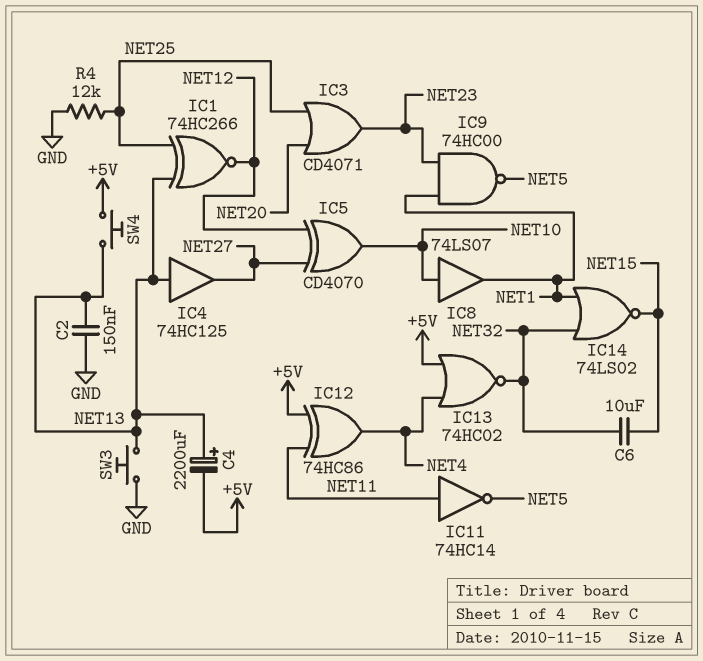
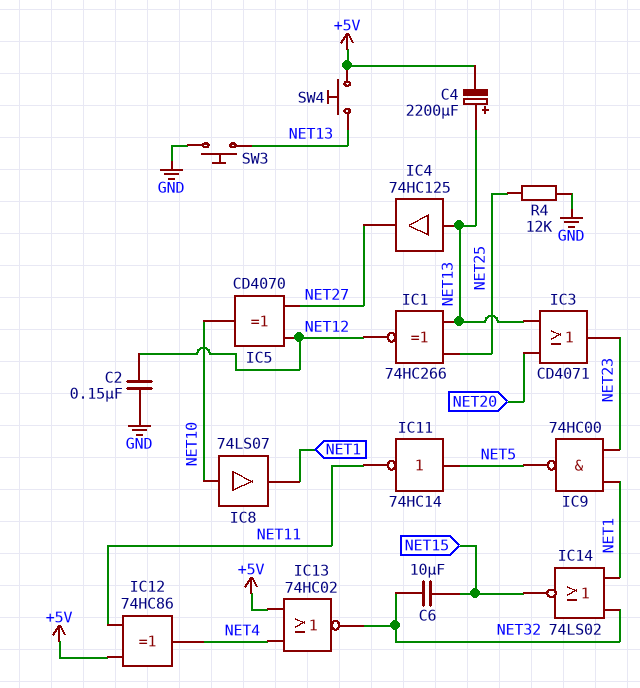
C2: 150nF (GND, NET13) -> 150nF (GND, NET12)
IC3: OR CD4071 (in NET20, in NET25, out NET23) -> OR CD4071 (in NET13, in NET20, out NET23)
IC11: NOT 74HC14 (in NET11, out NET5) -> NOT 74HC14 (in NET5, out NET11)

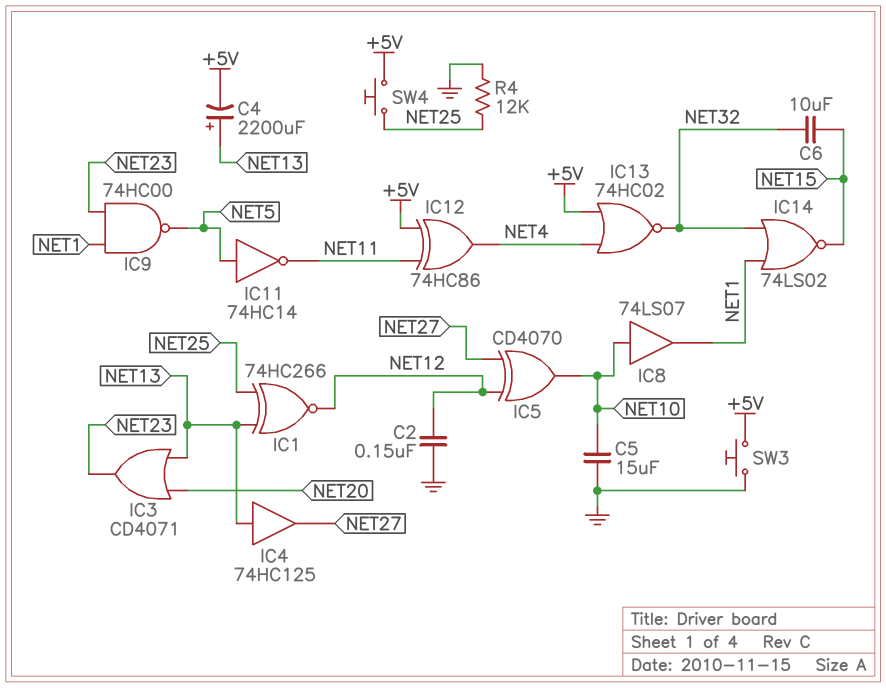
C5: none -> 15uF (GND, NET10)
SW3: button (GND, NET13) -> button (+5V, GND)
SW4: button (+5V, NET13) -> button (+5V, NET25)

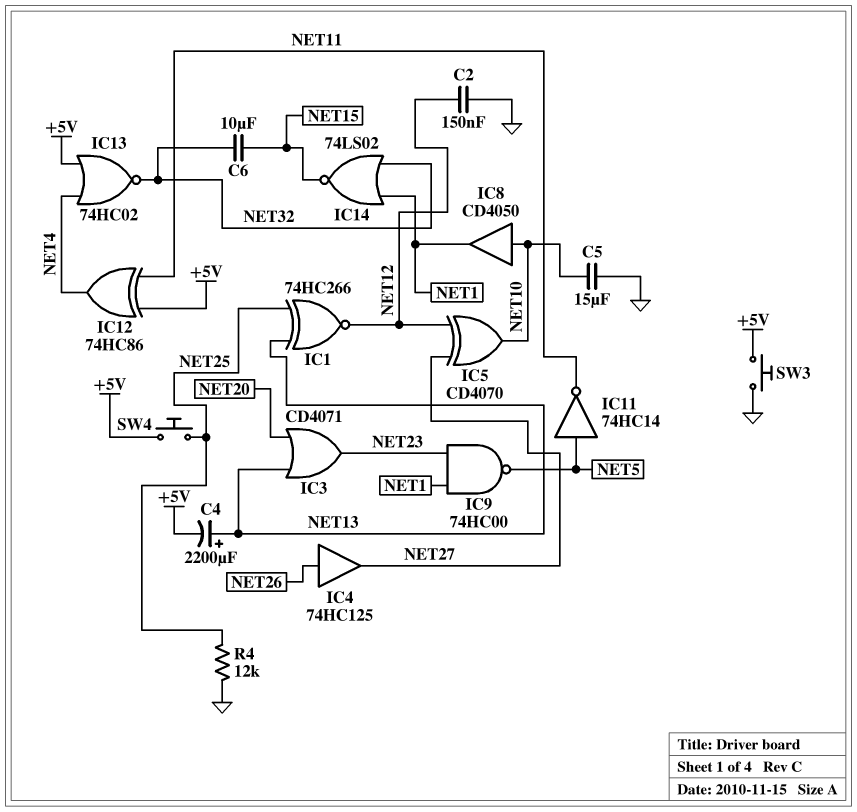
IC4: buffer 74HC125 (in NET13, out NET27) -> buffer 74HC125 (in NET26, out NET27)
IC8: buffer 74LS07 (in NET10, out NET1) -> buffer CD4050 (in NET10, out NET1)

